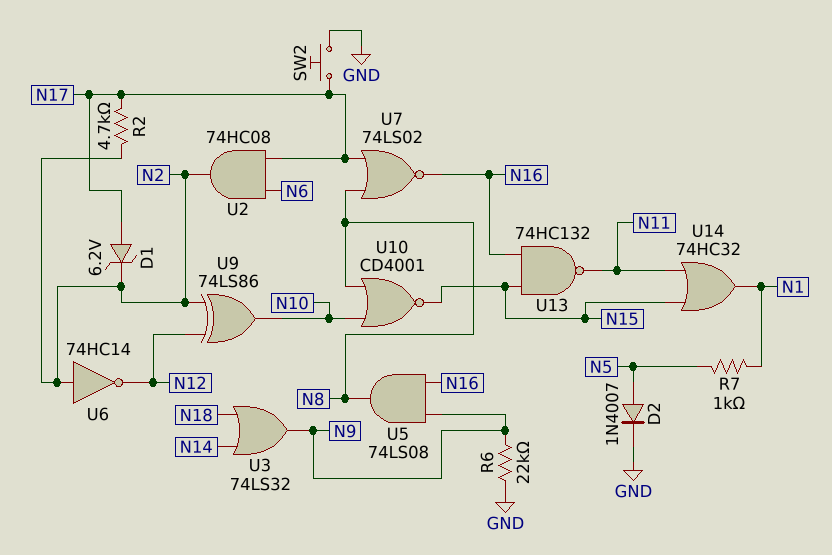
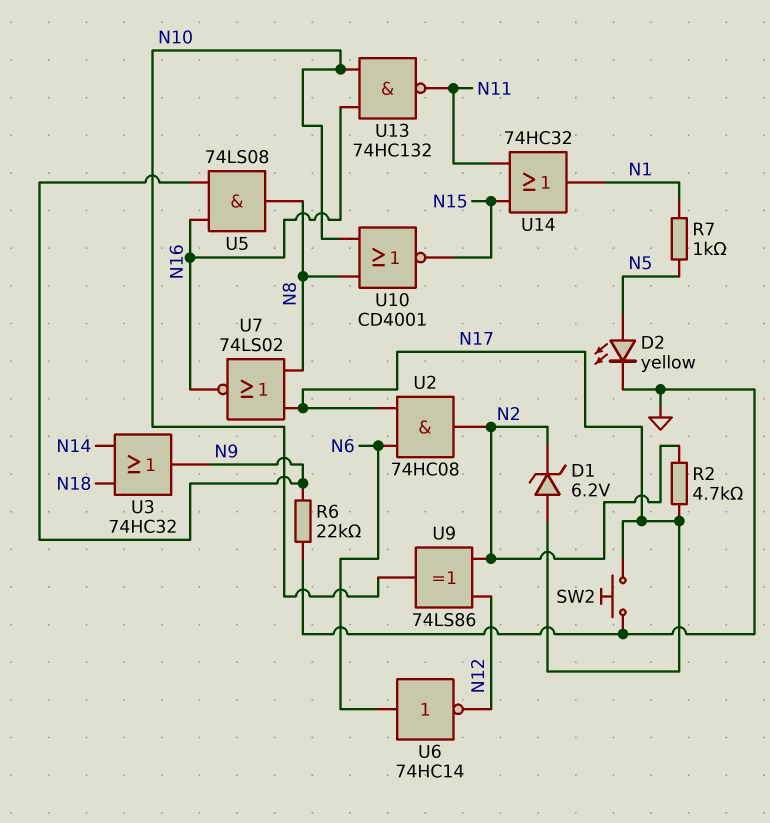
D2: diode 1N4007 (A N5, K GND) -> LED yellow (A N5, K GND)
U3: OR 74LS32 (in N14, in N18, out N9) -> OR 74HC32 (in N14, in N18, out N9)
U6: NOT 74HC14 (in N2, out N12) -> NOT 74HC14 (in N6, out N12)
U13: NAND 74HC132 (in N15, in N16, out N11) -> NAND 74HC132 (in N10, in N16, out N11)

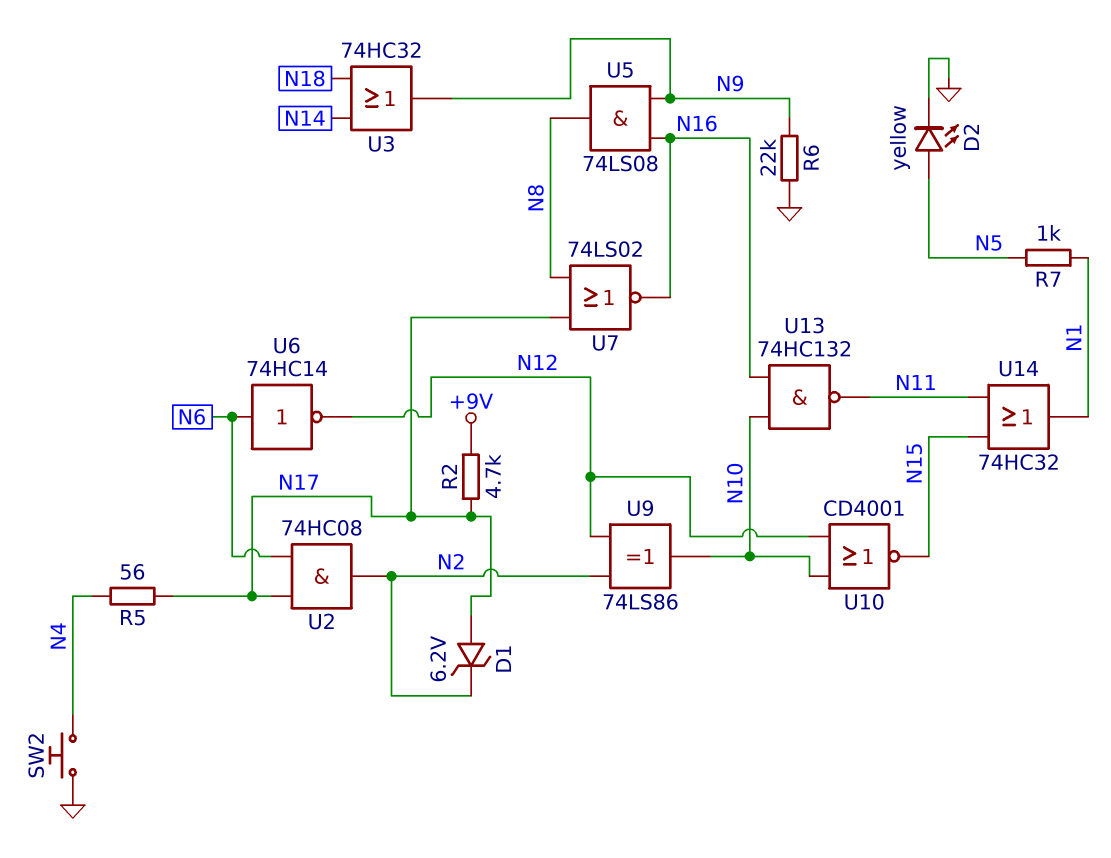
R2: 4.7k (N2, N17) -> 4.7k (+9V, N17)
R5: none -> 56 (N4, N17)
SW2: button (GND, N17) -> button (GND, N4)
U10: NOR CD4001 (in N8, in N10, out N15) -> NOR CD4001 (in N10, in N12, out N15)

